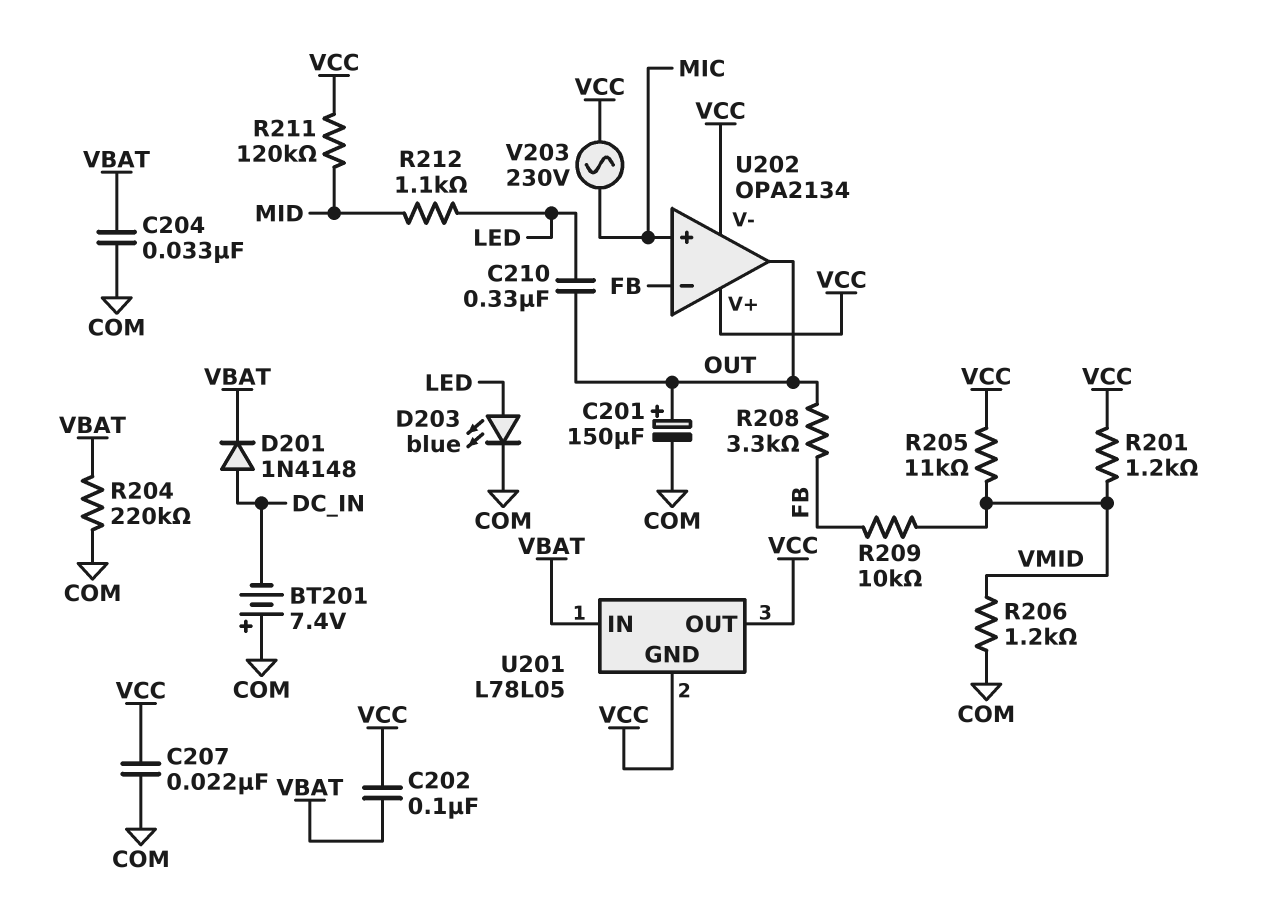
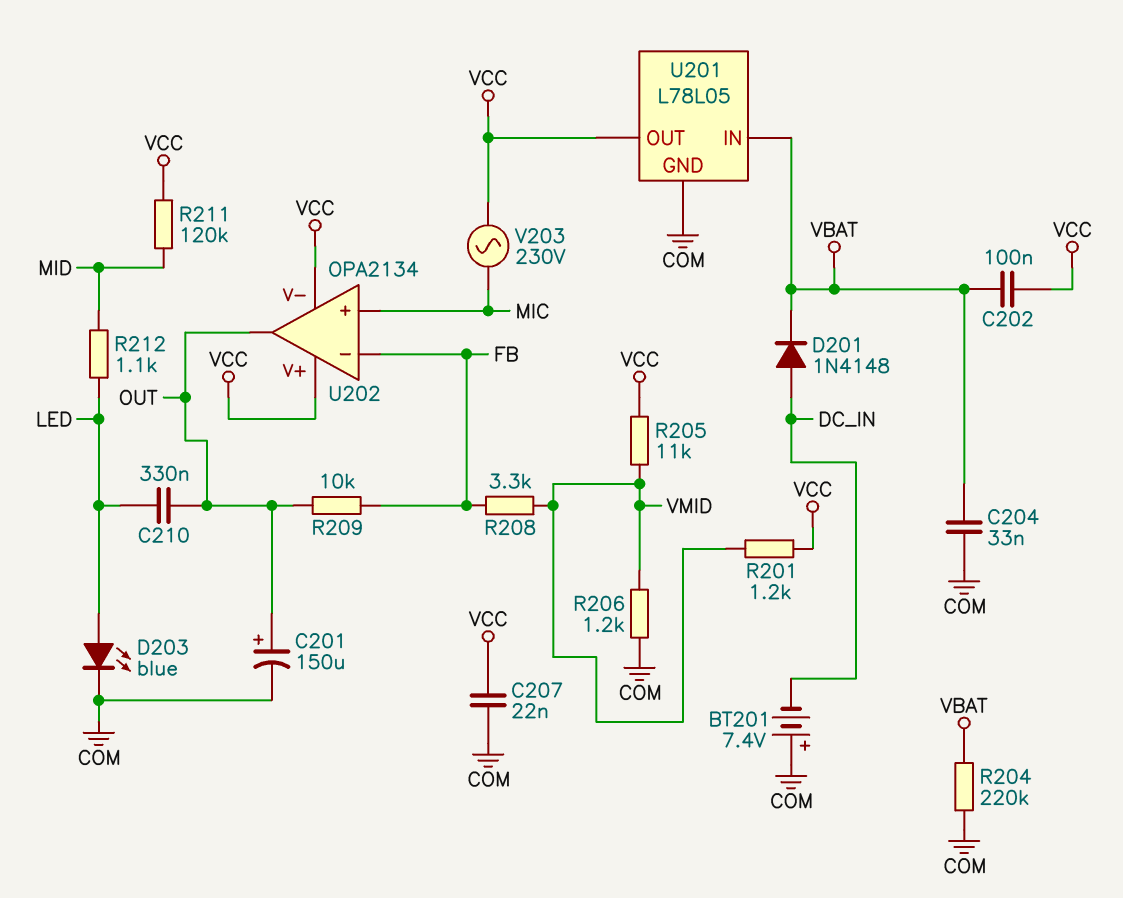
R208: 3.3k (FB, OUT) -> 3.3k (FB, VMID)
R209: 10k (FB, VMID) -> 10k (FB, OUT)
U201 pin GND: VCC -> COM

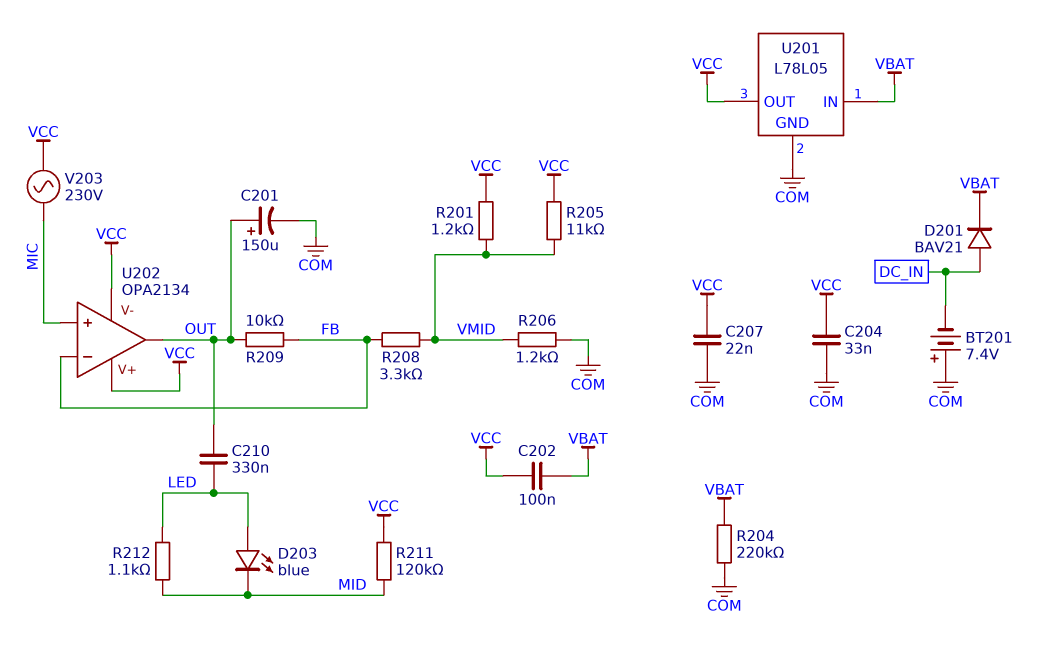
C204: 33nF (COM, VBAT) -> 33nF (COM, VCC)
D201: diode 1N4148 (A DC_IN, K VBAT) -> diode BAV21 (A DC_IN, K VBAT)
D203: LED blue (A LED, K COM) -> LED blue (A LED, K MID)

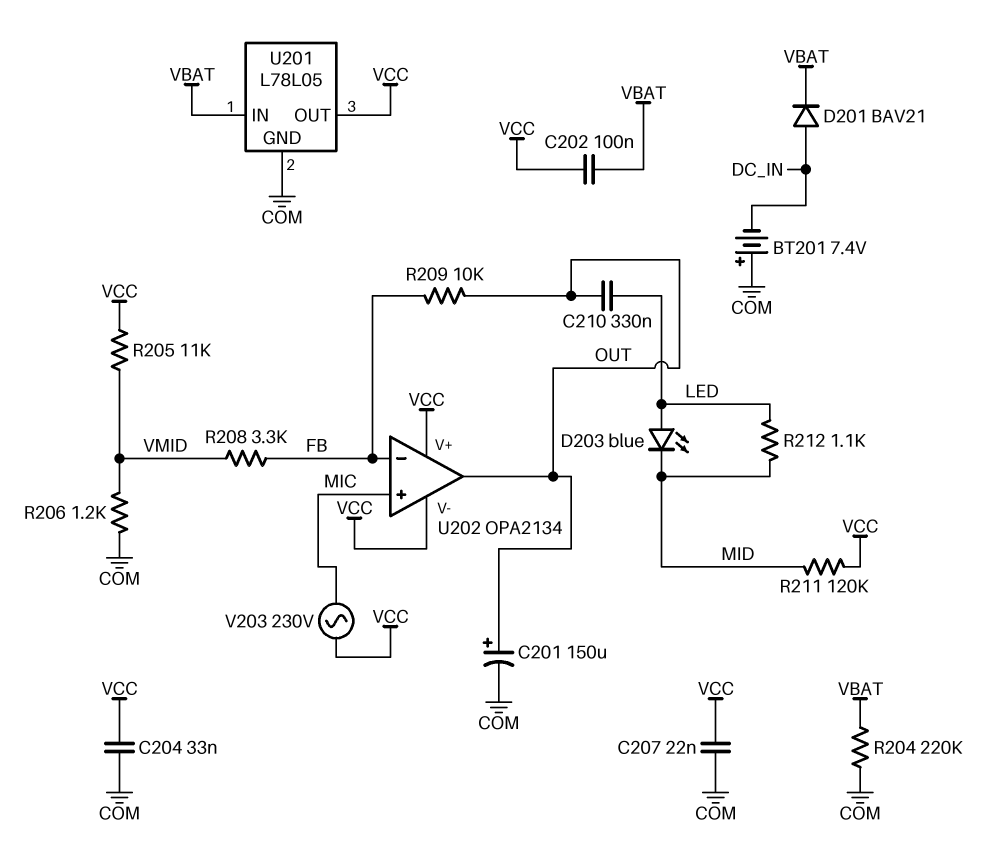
R201: 1.2k (VCC, VMID) -> none

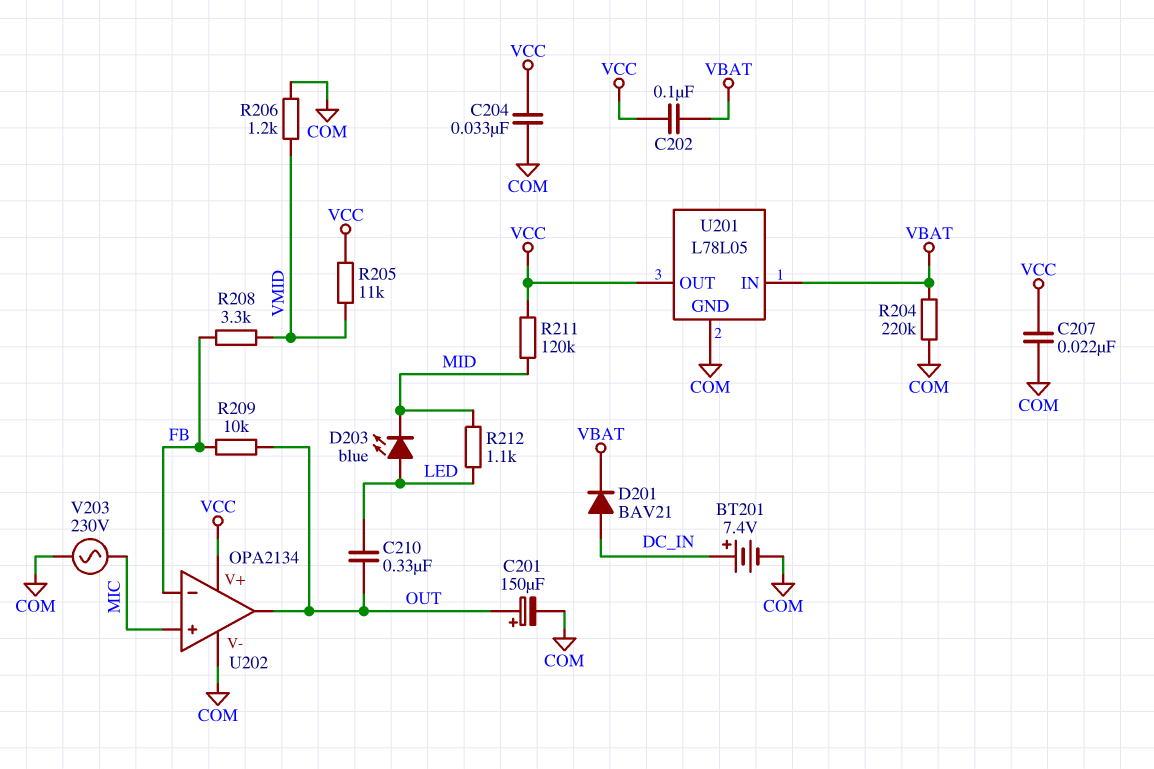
BT201: 7.4V (plus COM, minus DC_IN) -> 7.4V (plus DC_IN, minus COM)
U202 pin V-: VCC -> COM
V203: AC 230V (MIC, VCC) -> AC 230V (COM, MIC)

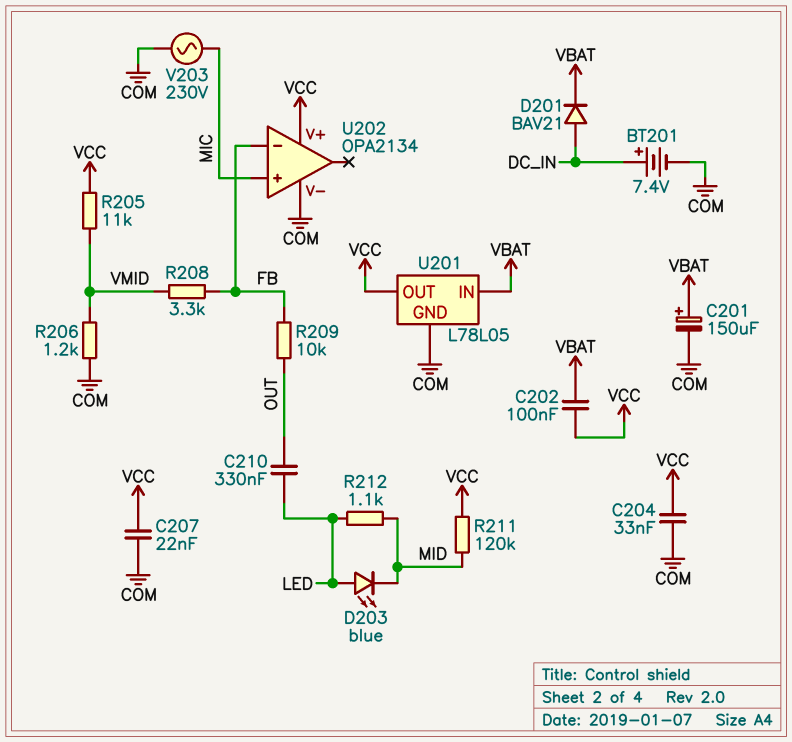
C201: 150uF (plus OUT, minus COM) -> 150uF (plus VBAT, minus COM)
R204: 220k (COM, VBAT) -> none
U202 pin out: OUT -> none

